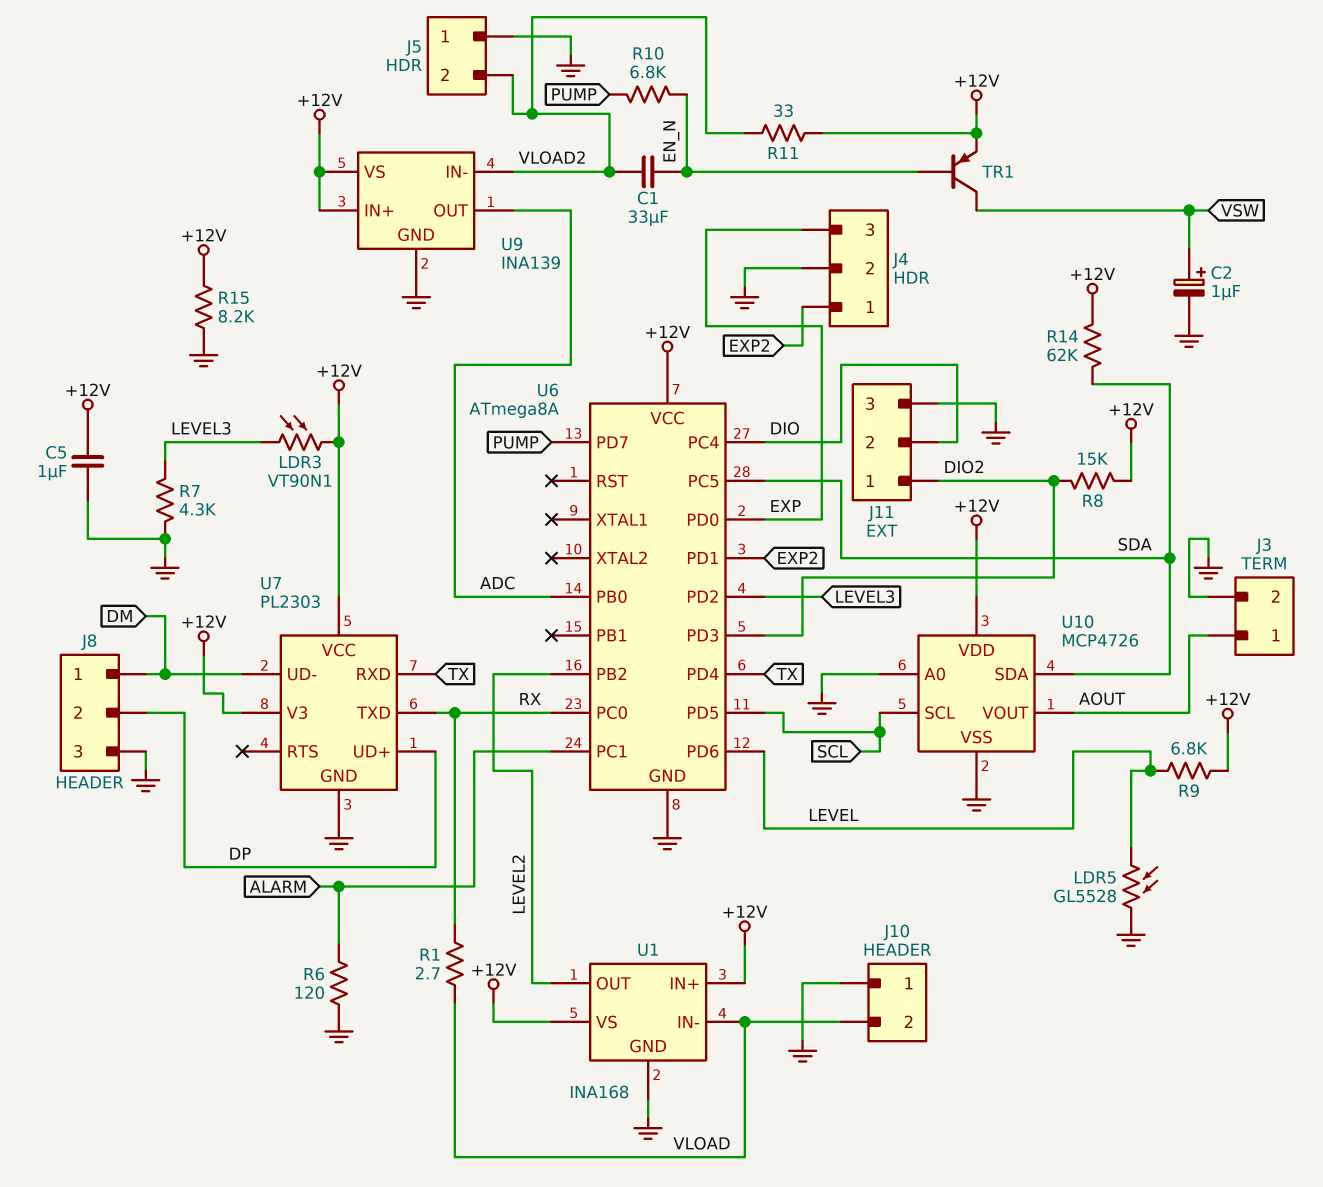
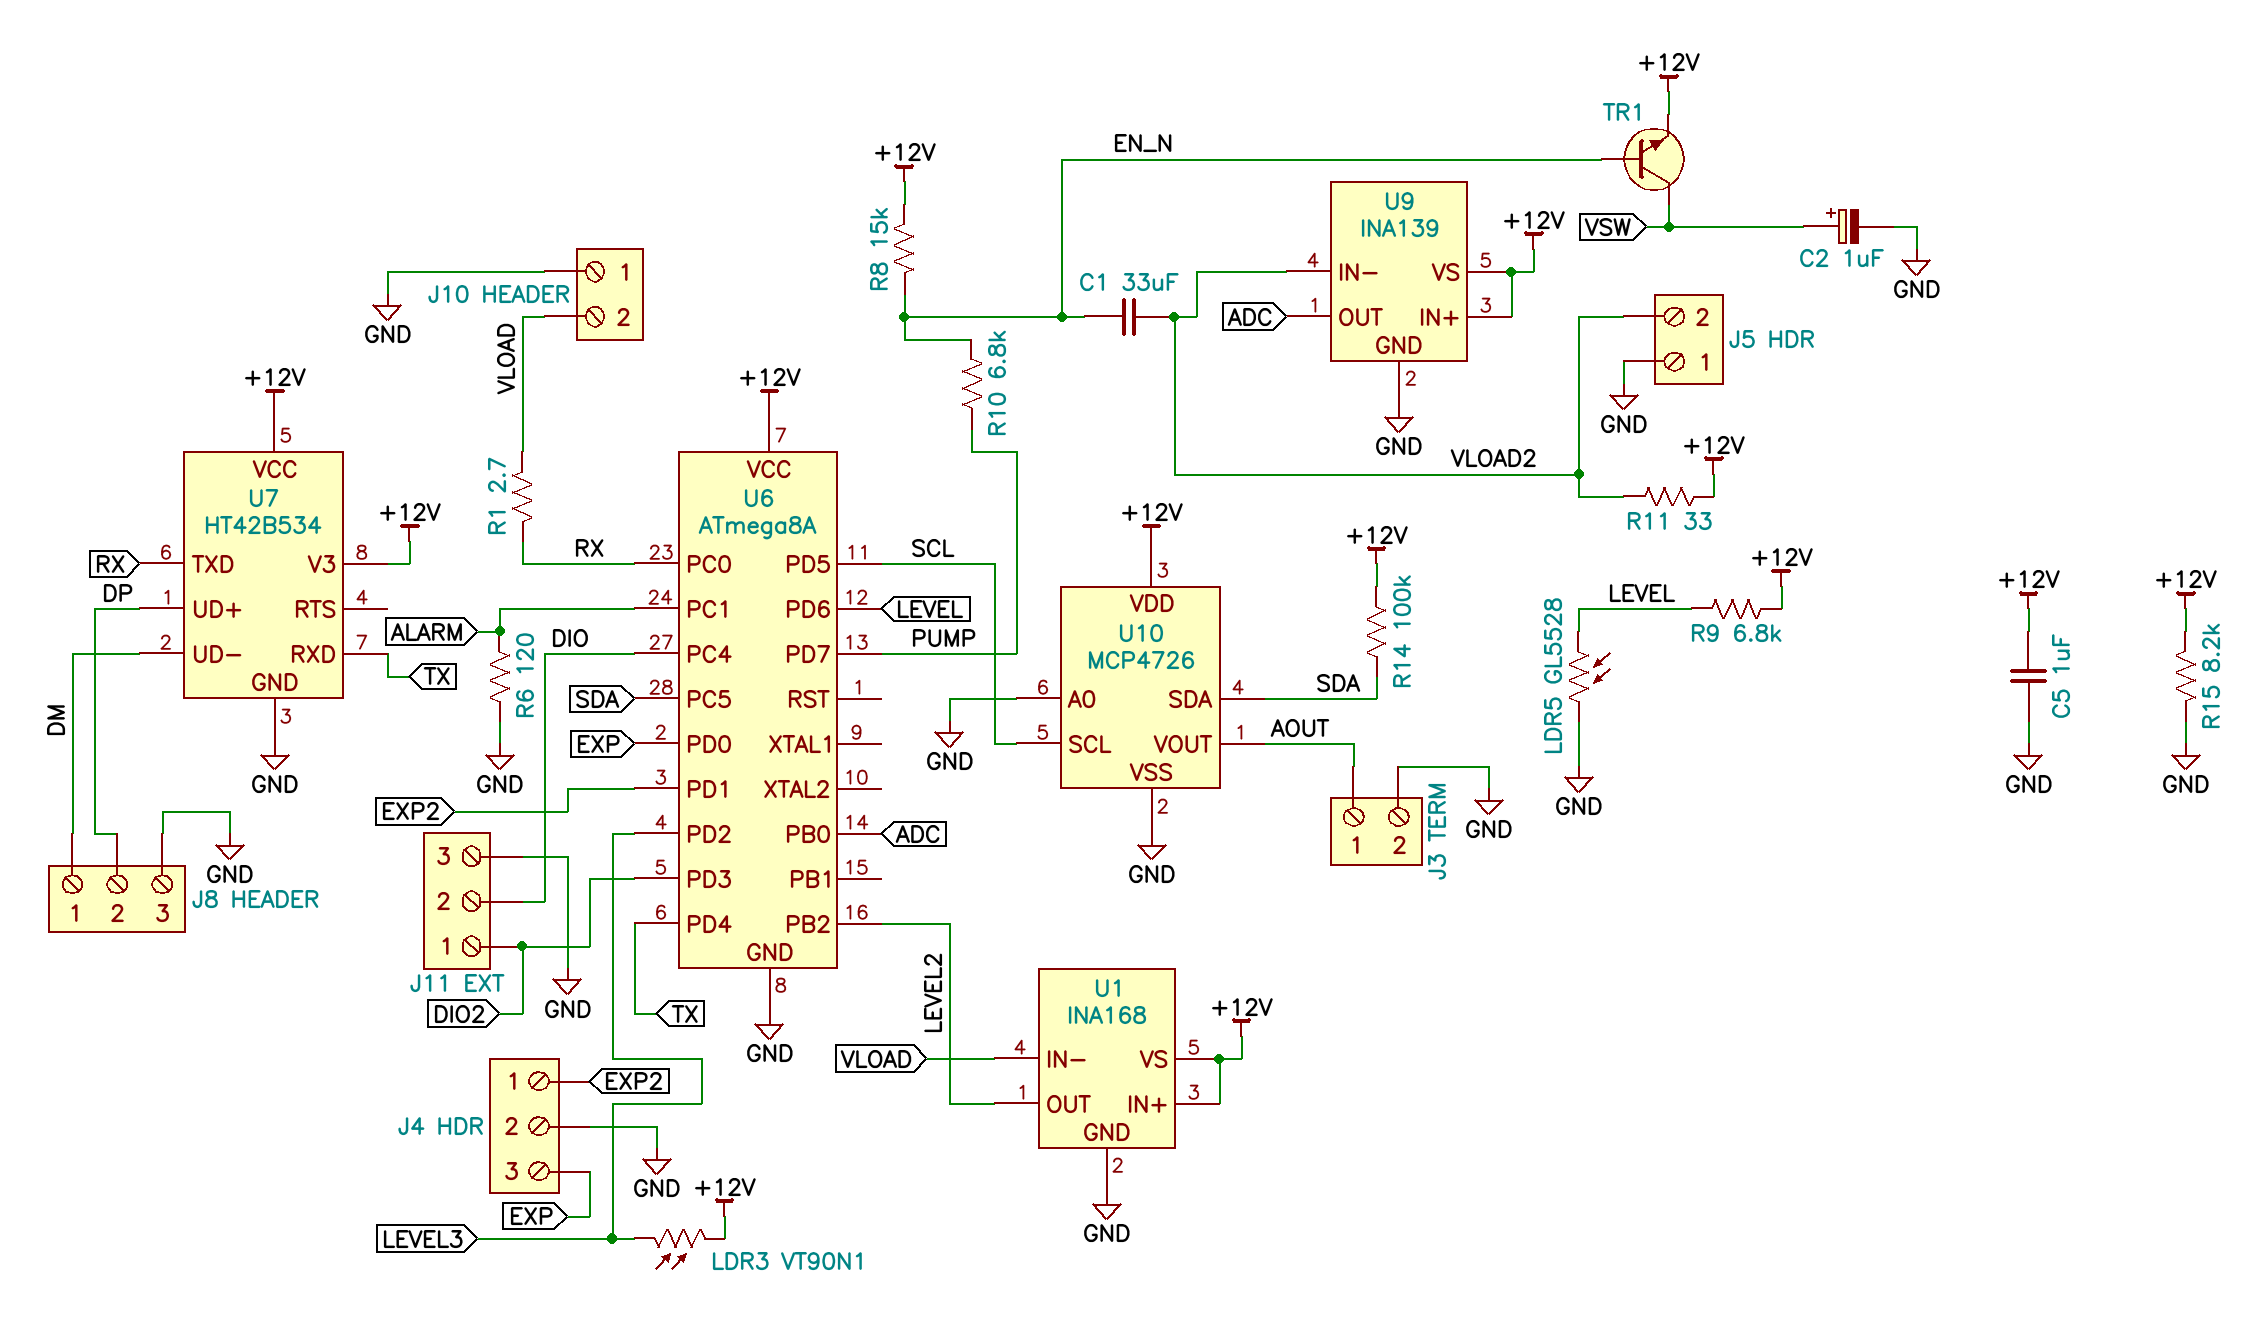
R7: 4.3k (GND, LEVEL3) -> none
R8: 15k (+12V, DIO2) -> 15k (+12V, EN_N)
R14: 62k (+12V, SDA) -> 100k (+12V, SDA)
TR1: PNP (B EN_N, C VSW, E +12V) -> NPN (B EN_N, C VSW, E +12V)
U7: PL2303 -> HT42B534

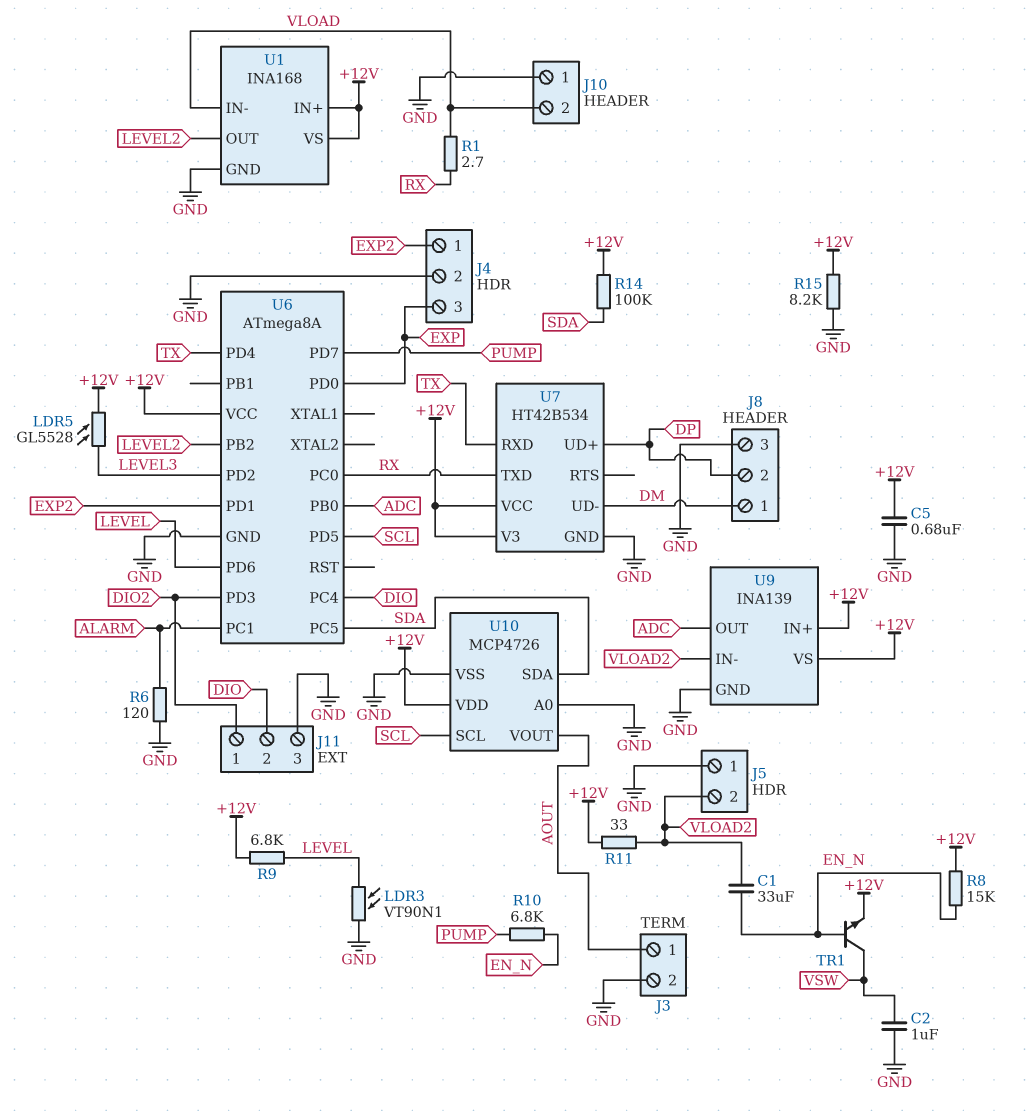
C2: 1uF (plus VSW, minus GND) -> 1uF (GND, VSW)
C5: 1uF (+12V, GND) -> 680nF (+12V, GND)
LDR3: VT90N1 (+12V, LEVEL3) -> VT90N1 (GND, LEVEL)
LDR5: GL5528 (GND, LEVEL) -> GL5528 (+12V, LEVEL3)

